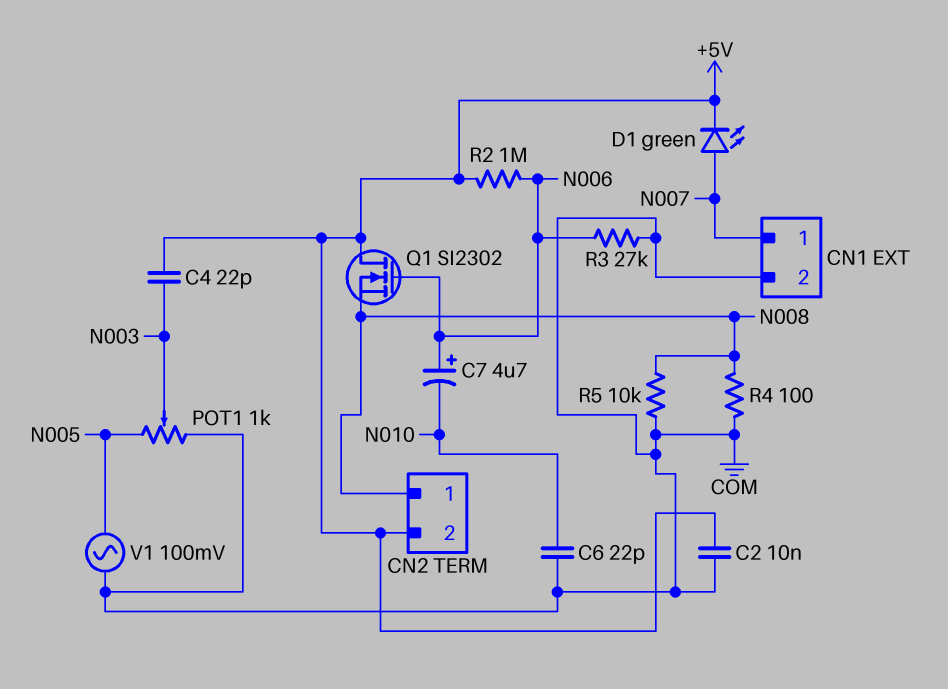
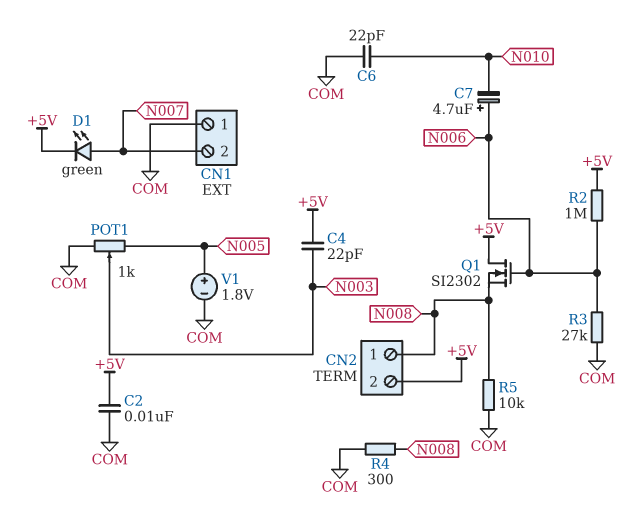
CN1 pin 1: N007 -> COM
CN1 pin 2: COM -> N007
R4: 100 (COM, N008) -> 300 (COM, N008)
V1: AC 100mV (COM, N005) -> 1.8V (plus N005, minus COM)

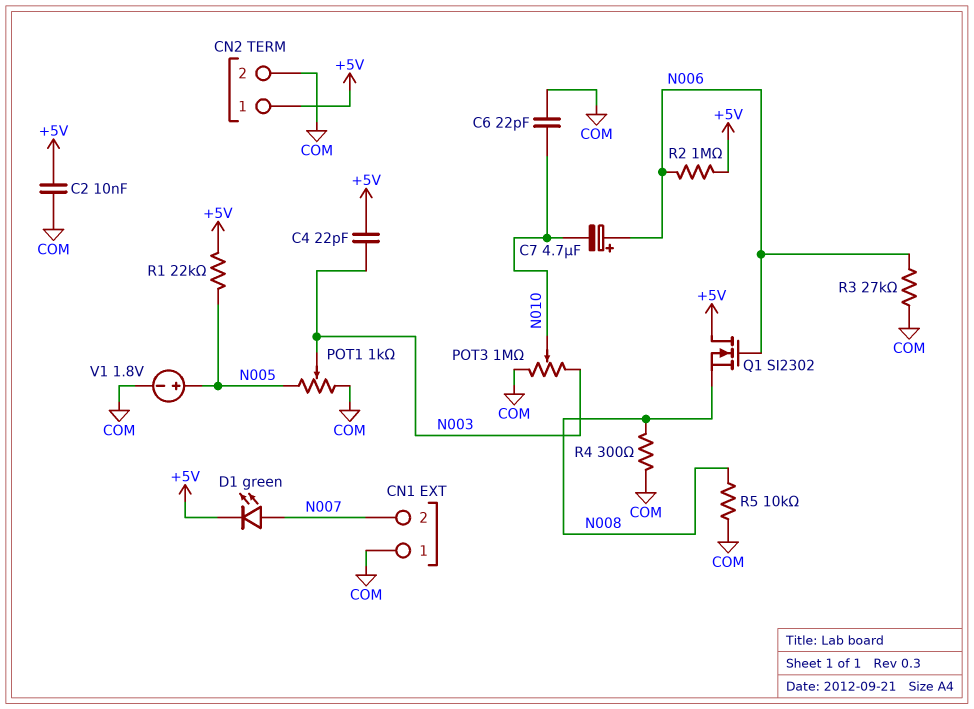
CN2 pin 1: N008 -> +5V
CN2 pin 2: +5V -> COM
POT3: none -> 1M (COM, N003, wiper N010)
R1: none -> 22k (+5V, N005)

